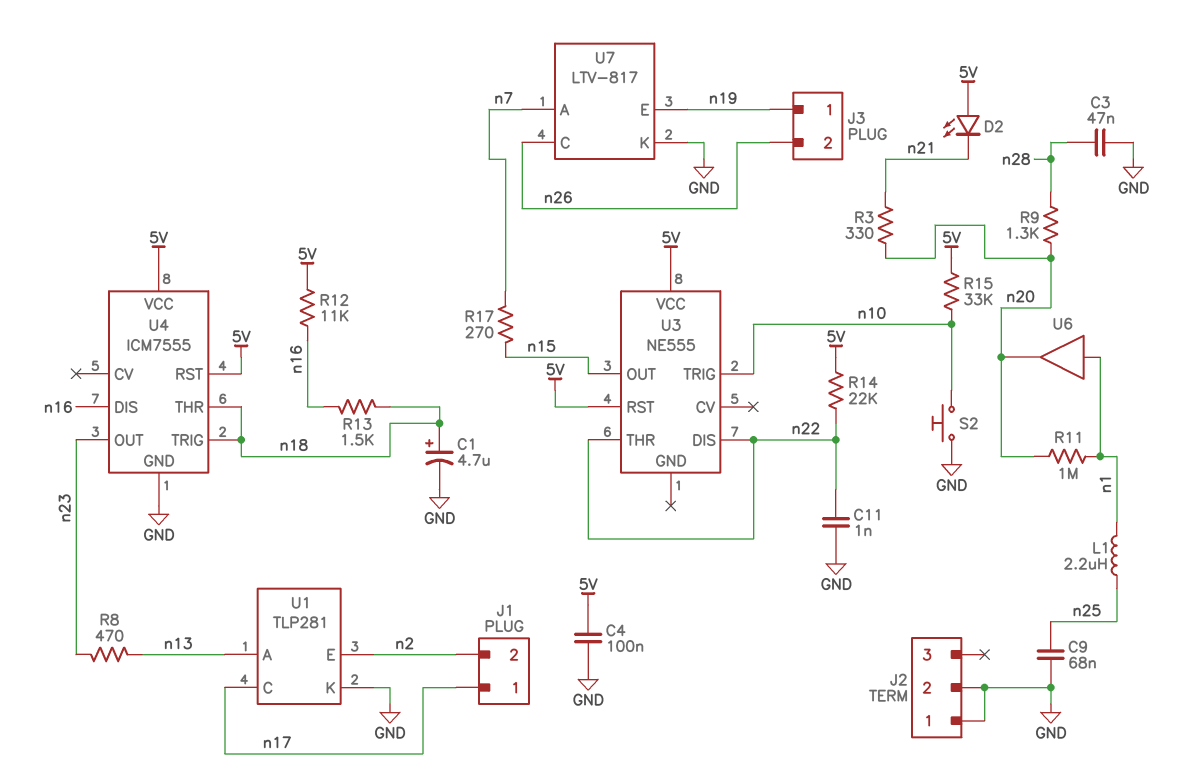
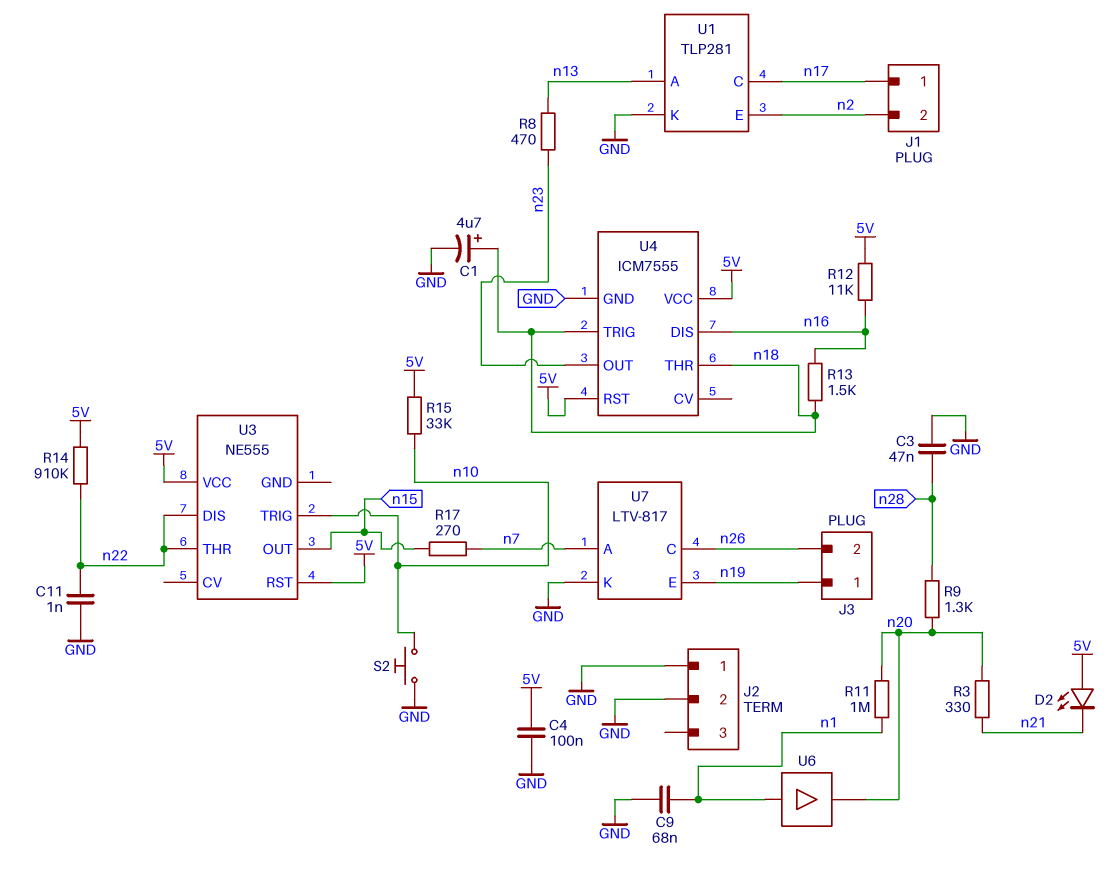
C9: 68nF (GND, n25) -> 68nF (GND, n1)
L1: 2.2uH (n1, n25) -> none
R14: 22k (5V, n22) -> 910k (5V, n22)

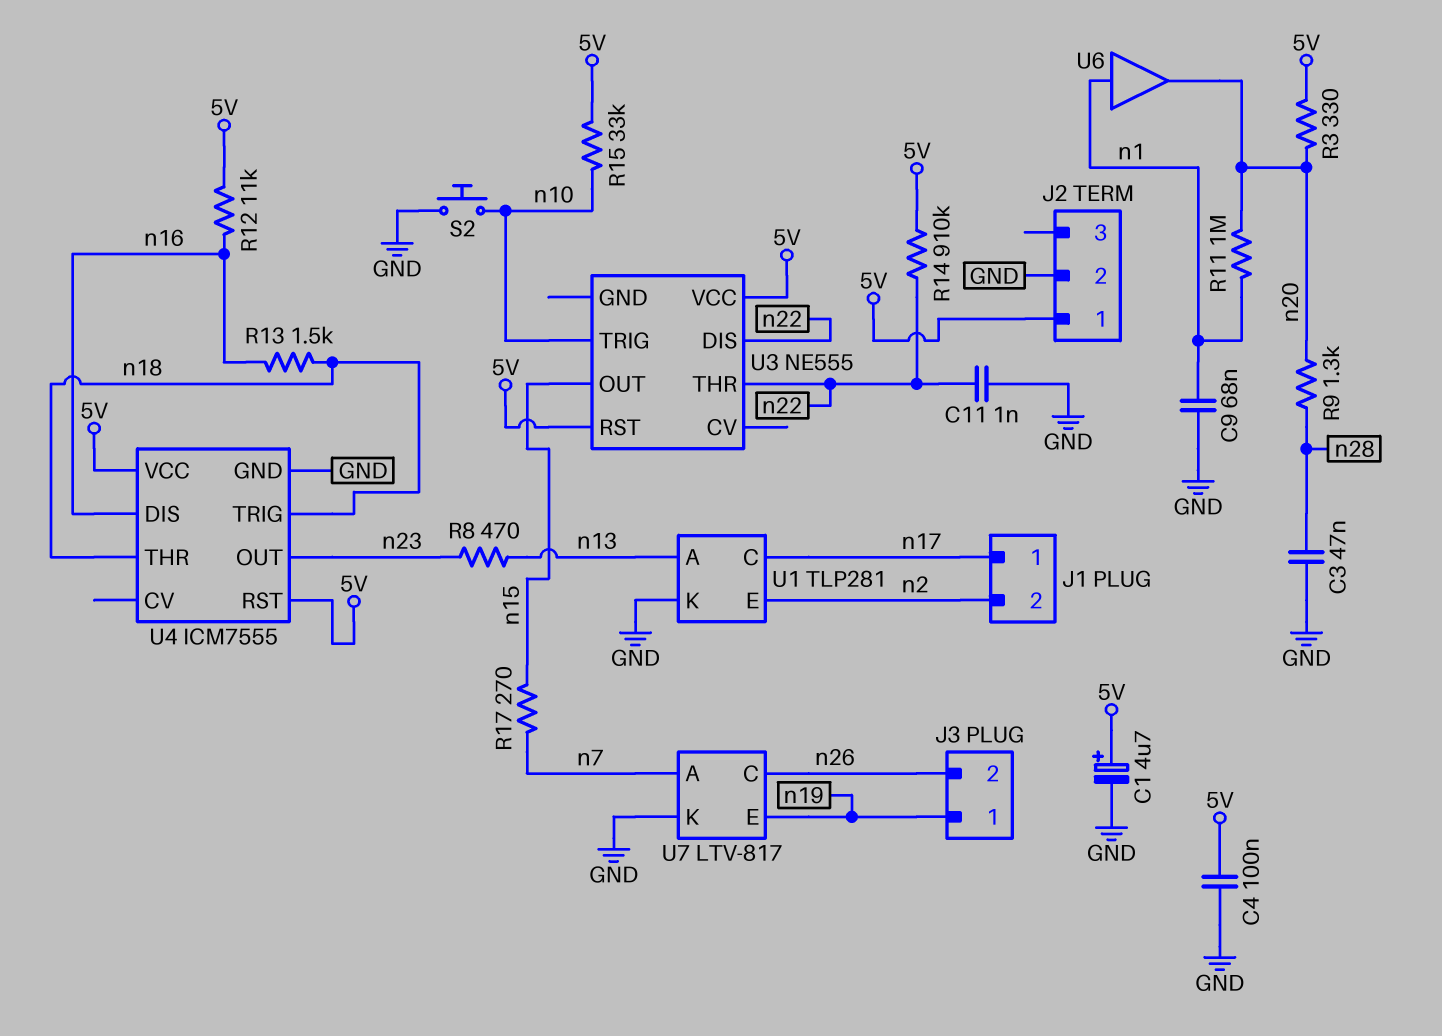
C1: 4.7uF (plus n18, minus GND) -> 4.7uF (plus 5V, minus GND)
D2: LED (A 5V, K n21) -> none
J2 pin 1: GND -> 5V
R3: 330 (n20, n21) -> 330 (5V, n20)

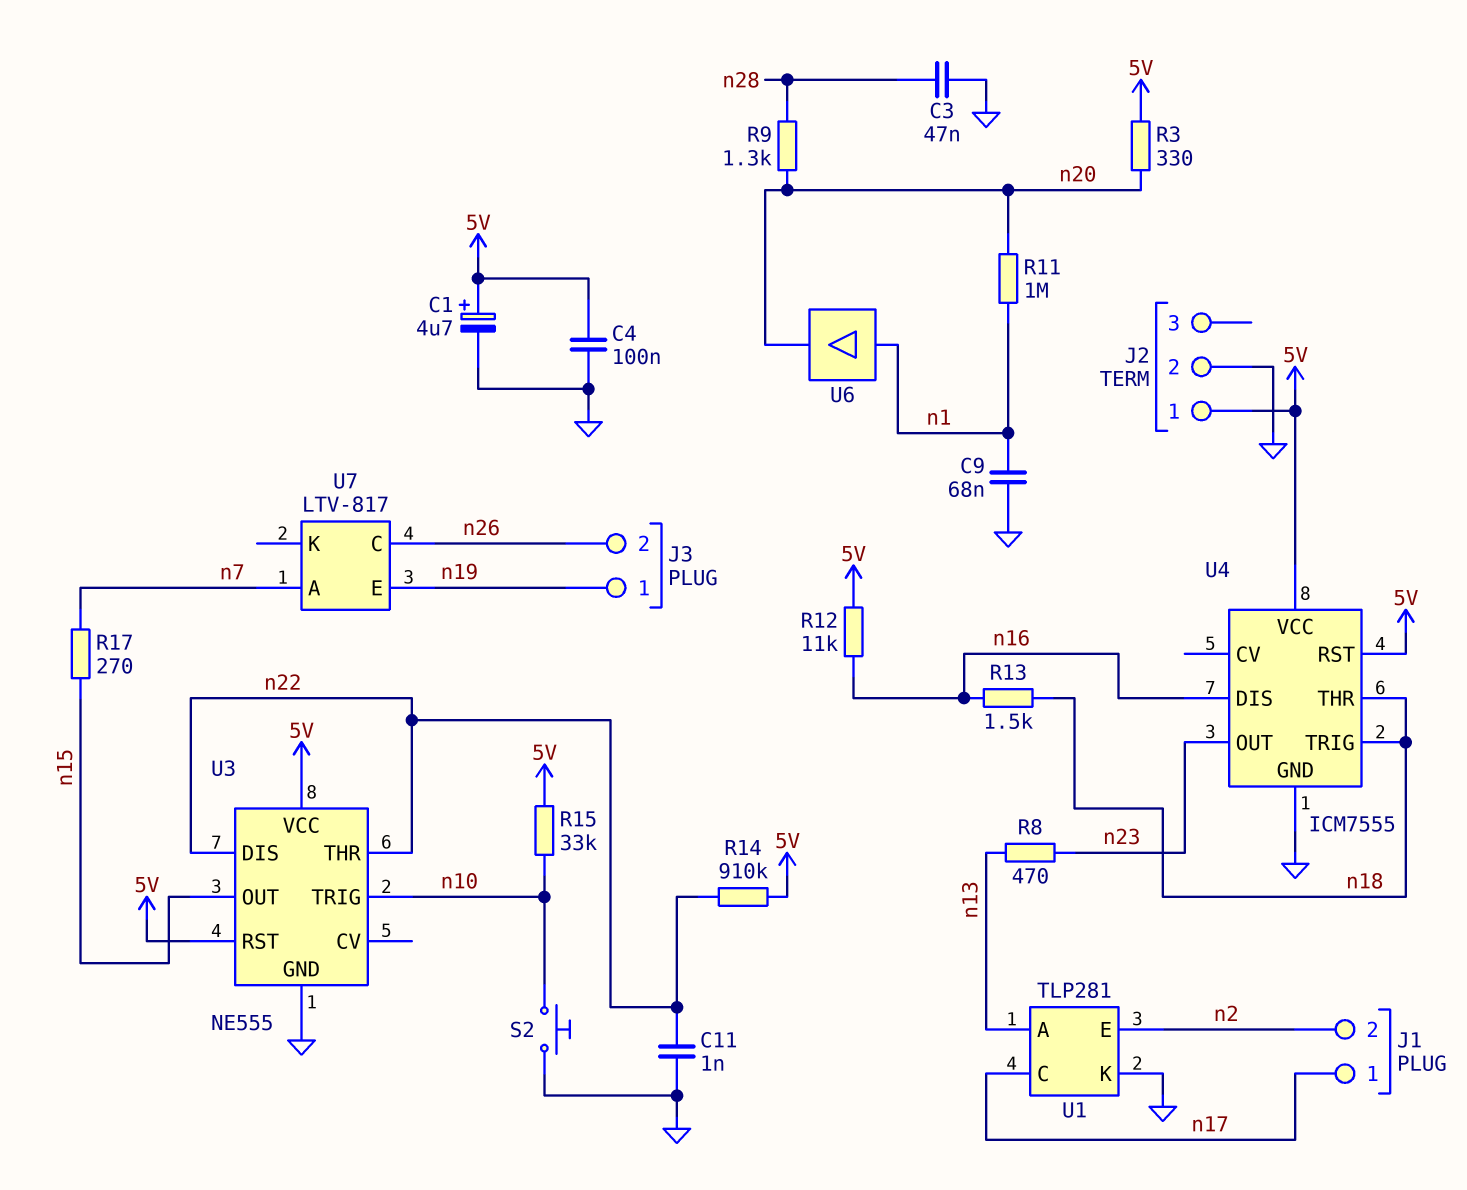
U3 pin GND: none -> GND
U7 pin K: GND -> none

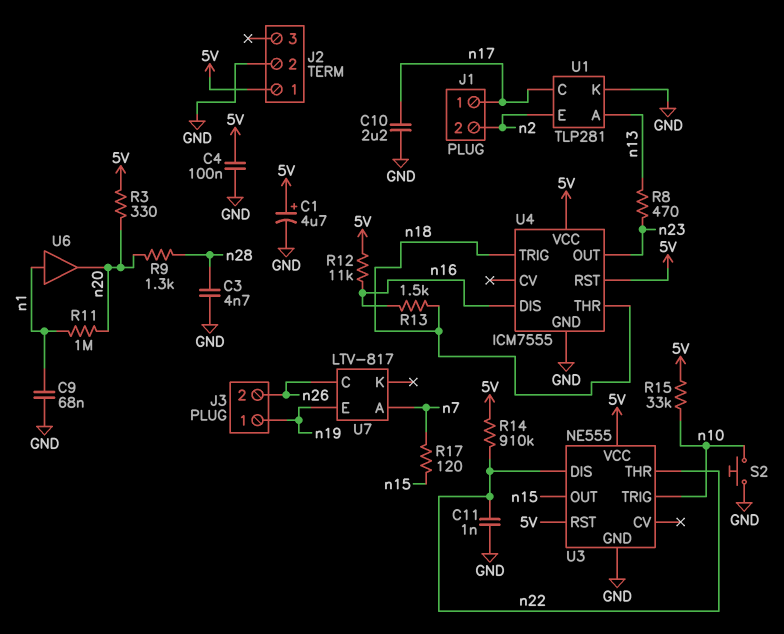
C3: 47nF (GND, n28) -> 4.7nF (GND, n28)
C10: none -> 2.2uF (GND, n17)
R17: 270 (n7, n15) -> 120 (n7, n15)

